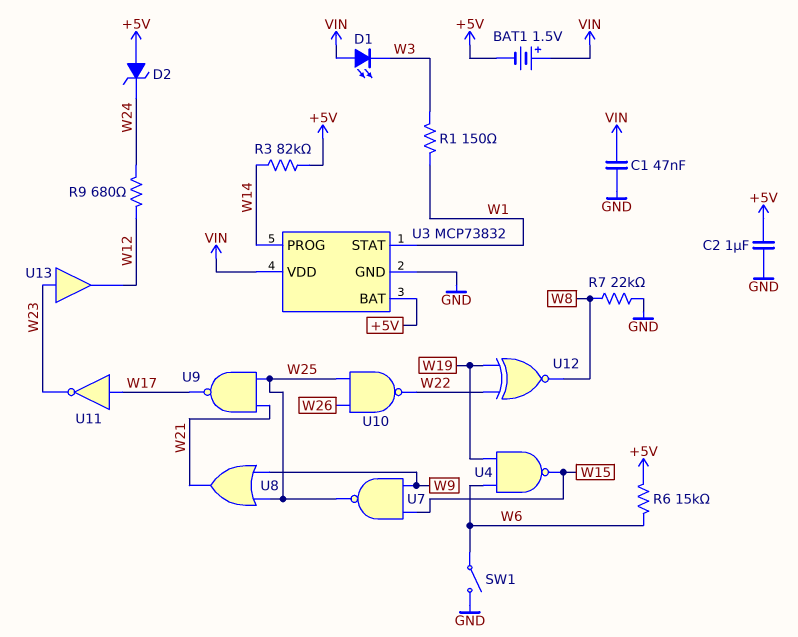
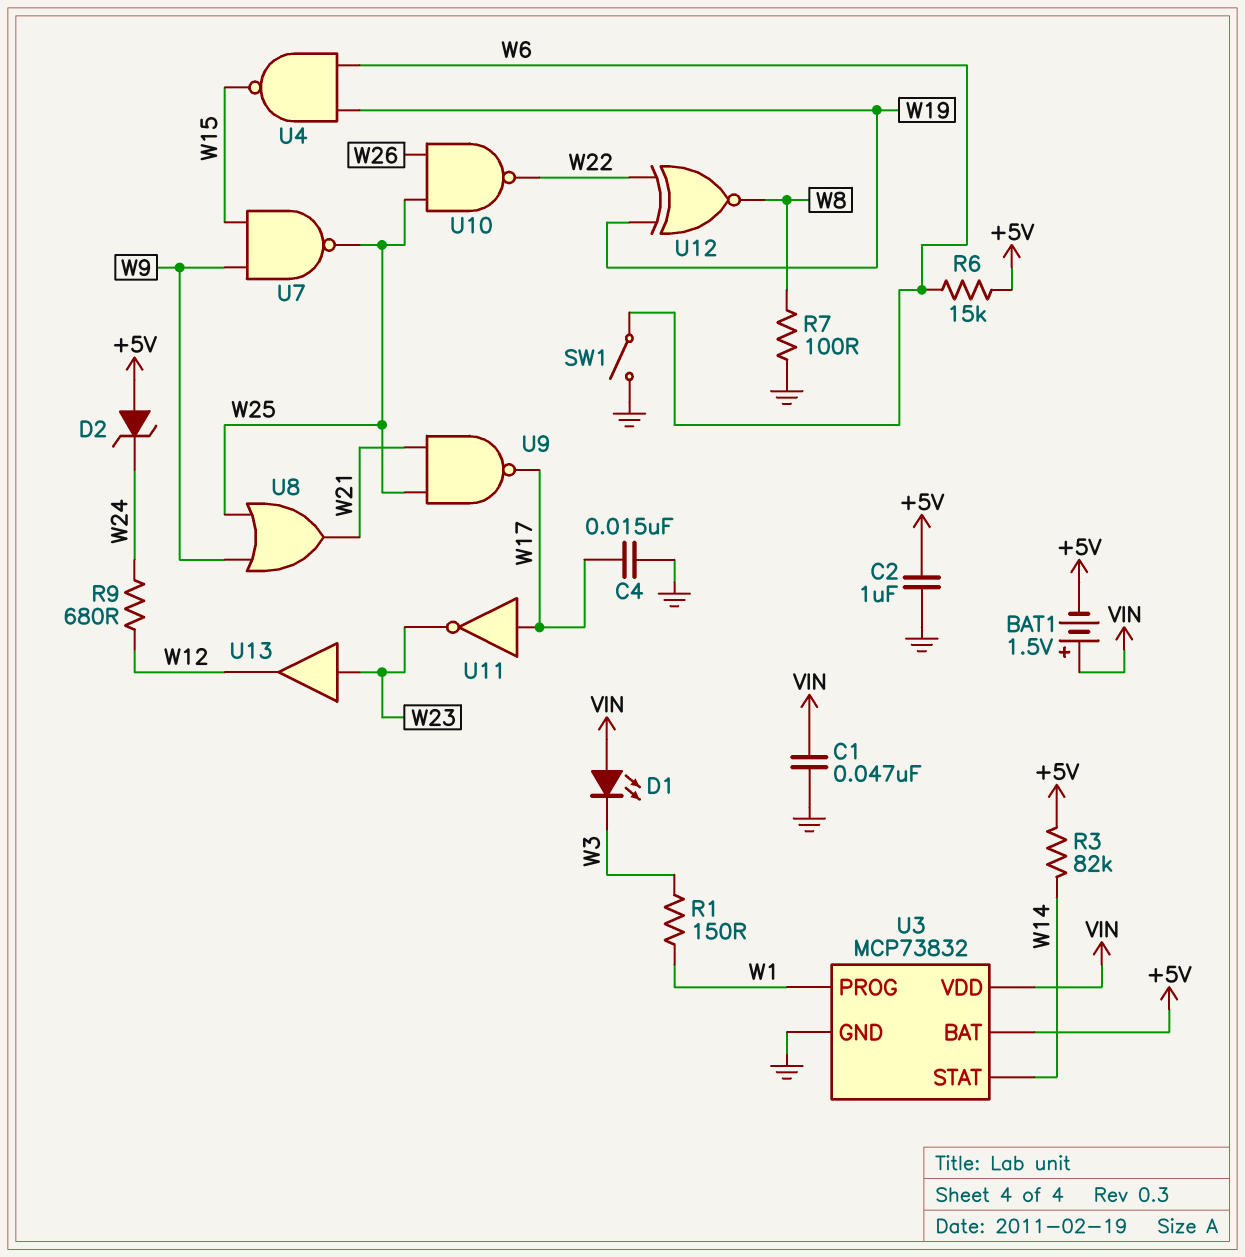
C4: none -> 15nF (GND, W17)
R7: 22k (GND, W8) -> 100 (GND, W8)
U3 pin PROG: W14 -> W1
U3 pin STAT: W1 -> W14

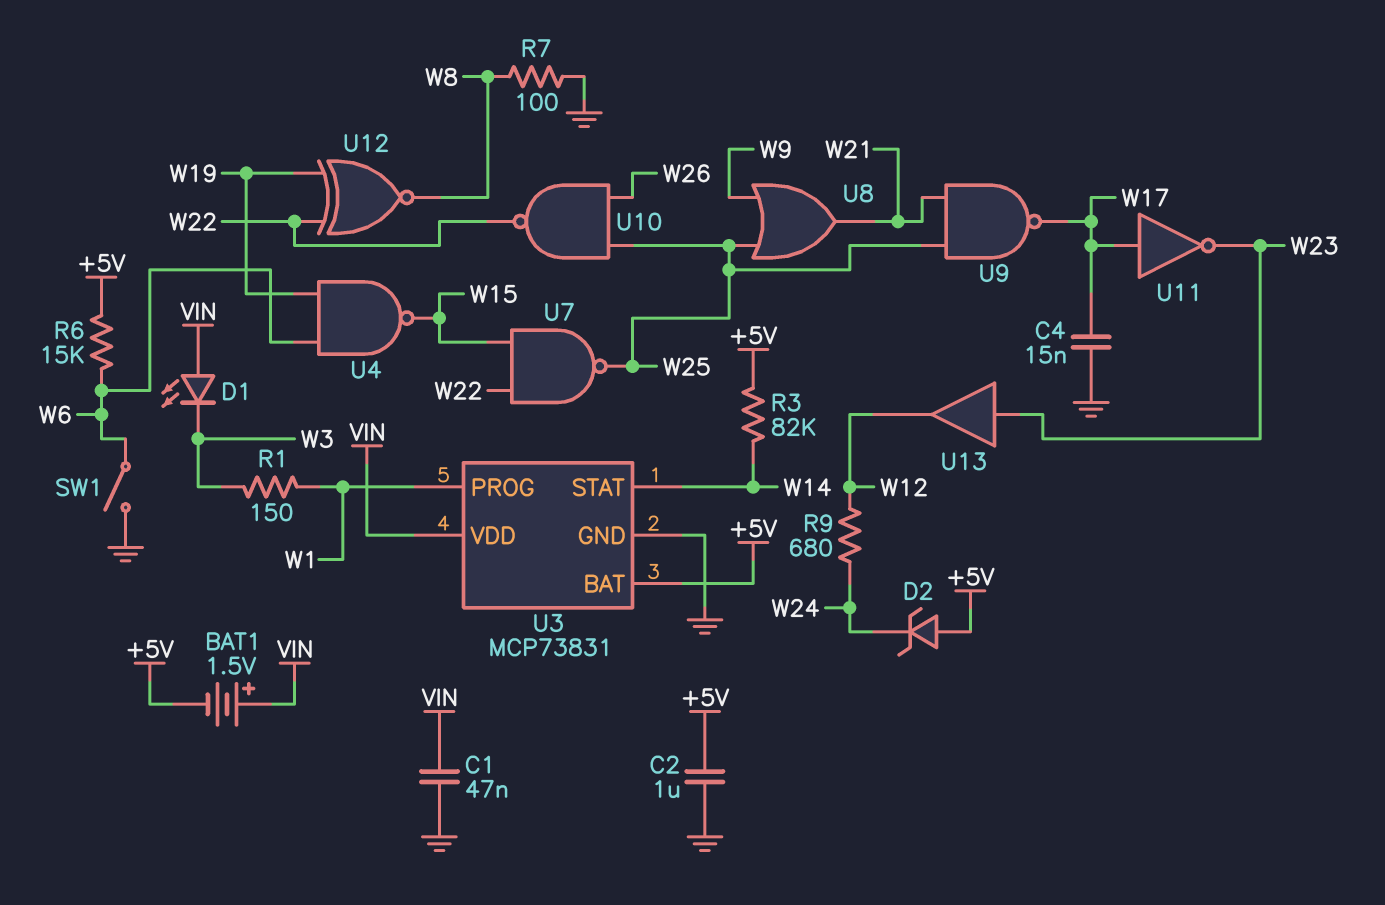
U3: MCP73832 -> MCP73831
U7: NAND (in W9, in W15, out W25) -> NAND (in W15, in W22, out W25)

